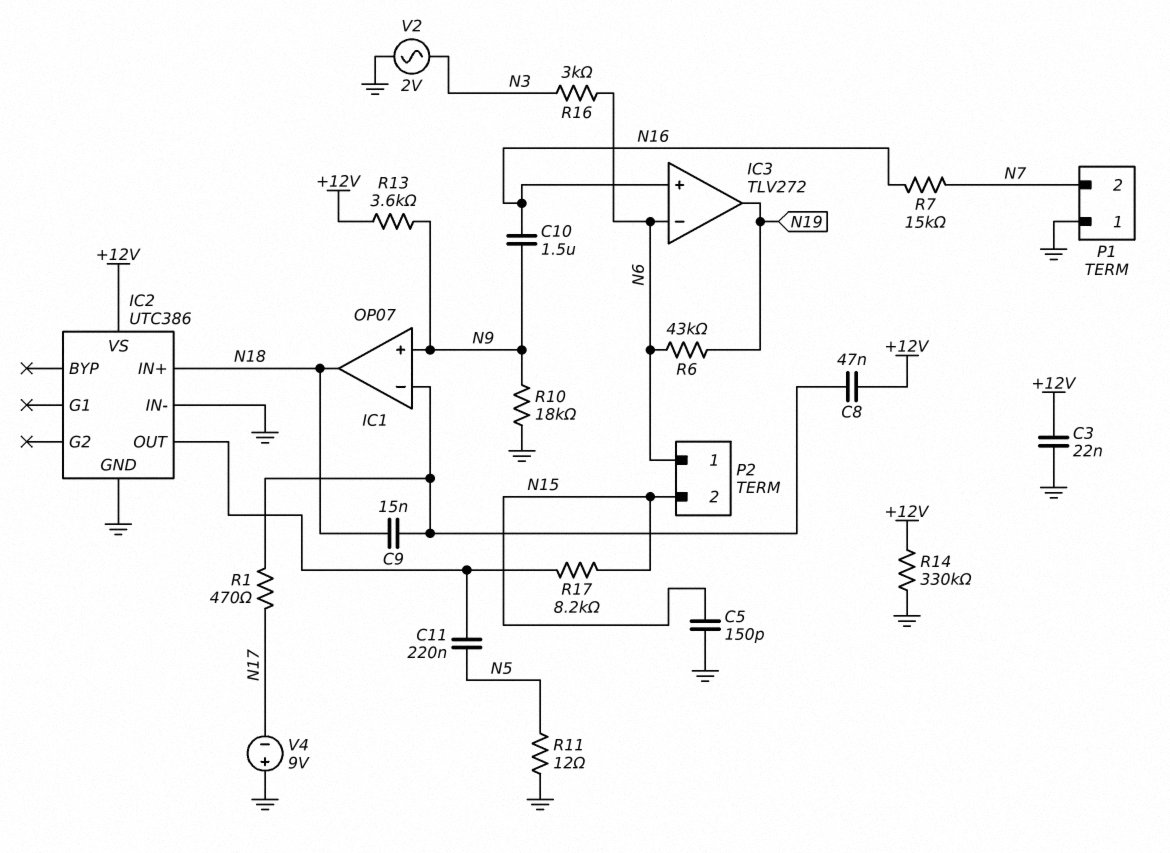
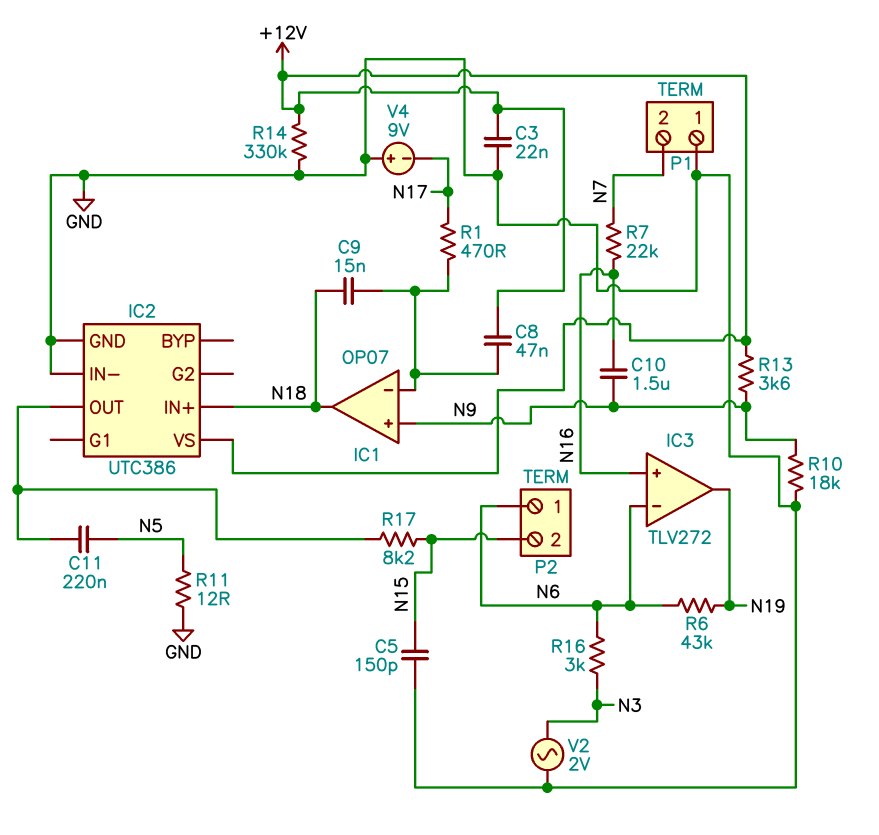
R7: 15k (N7, N16) -> 22k (N7, N16)

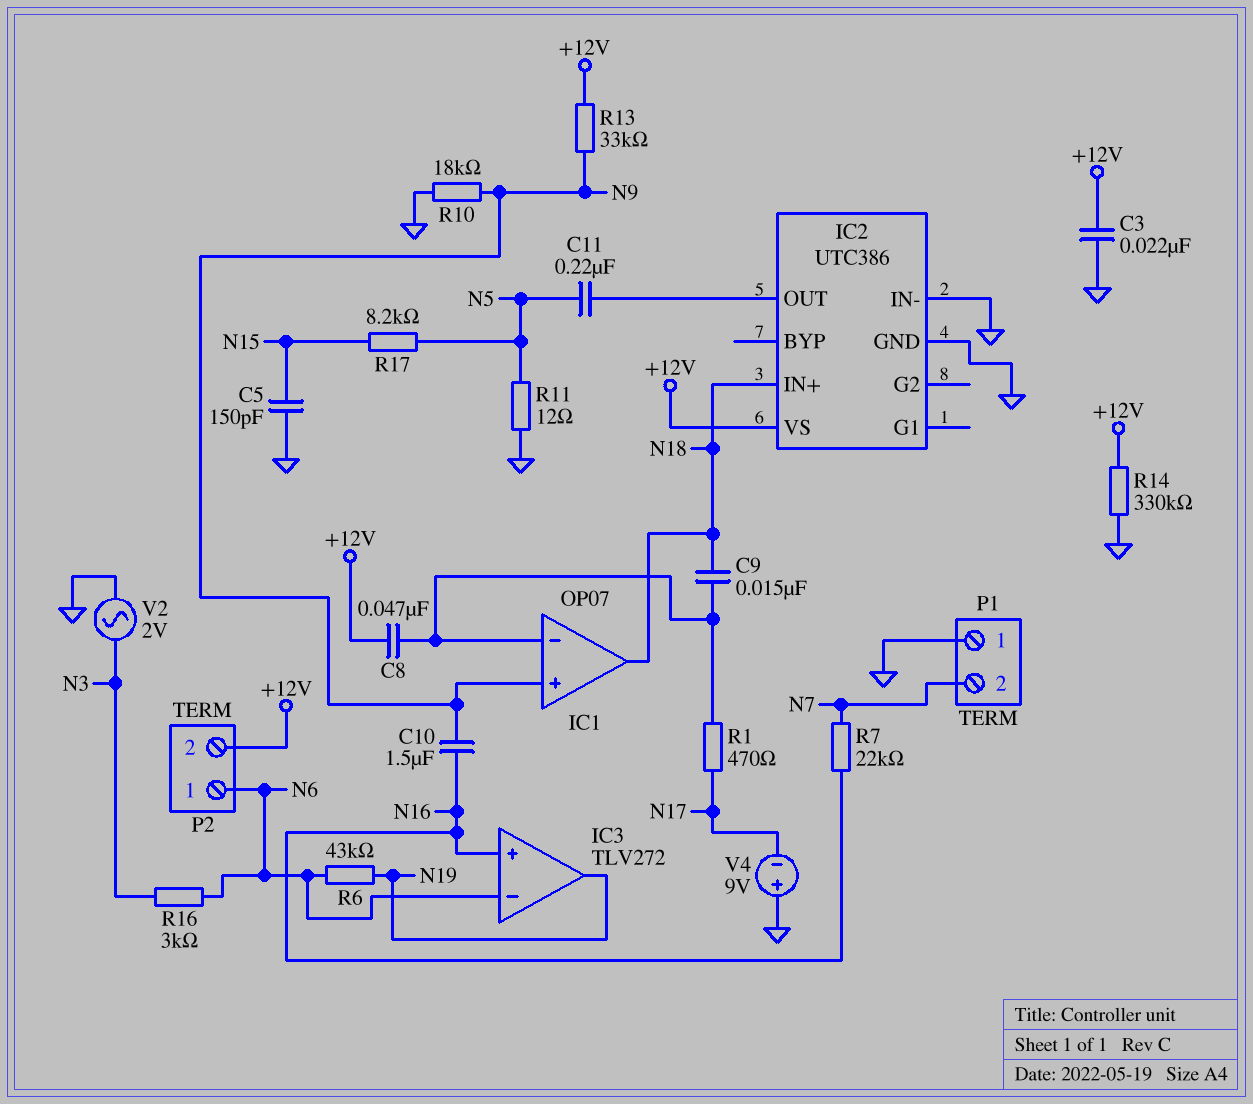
P2 pin 2: N15 -> +12V
R13: 3.6k (+12V, N9) -> 33k (+12V, N9)
R17: 8.2k (IC2/OUT, N15) -> 8.2k (N5, N15)

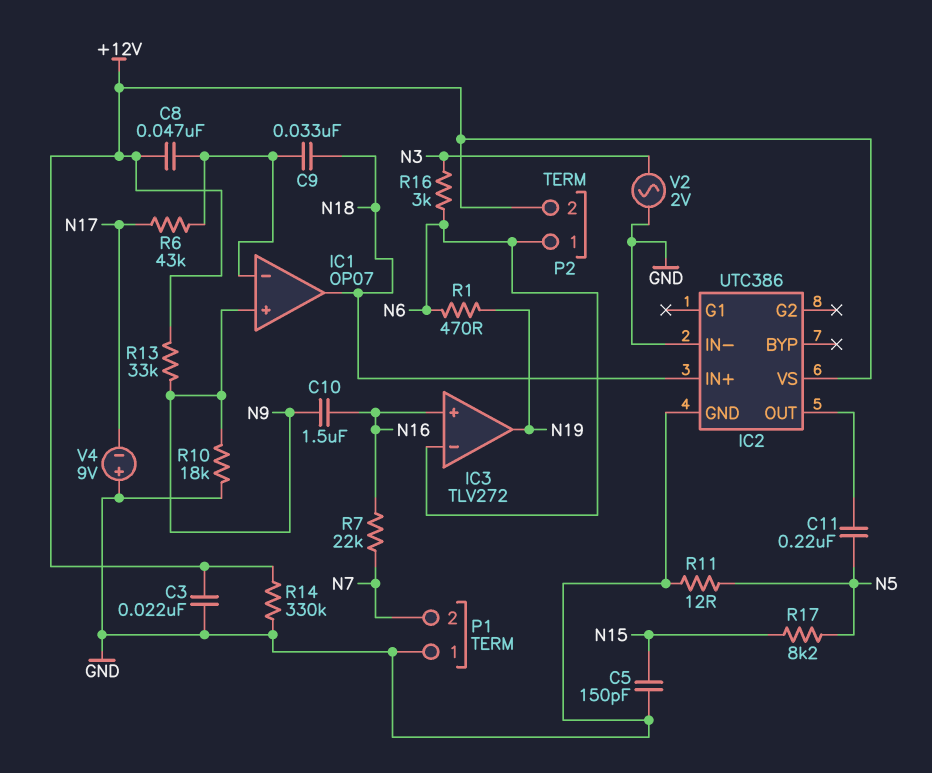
C9: 15nF (IC1/in-, N18) -> 33nF (IC1/in-, N18)
R1: 470 (IC1/in-, N17) -> 470 (N6, N19)
R6: 43k (N6, N19) -> 43k (IC1/in-, N17)

